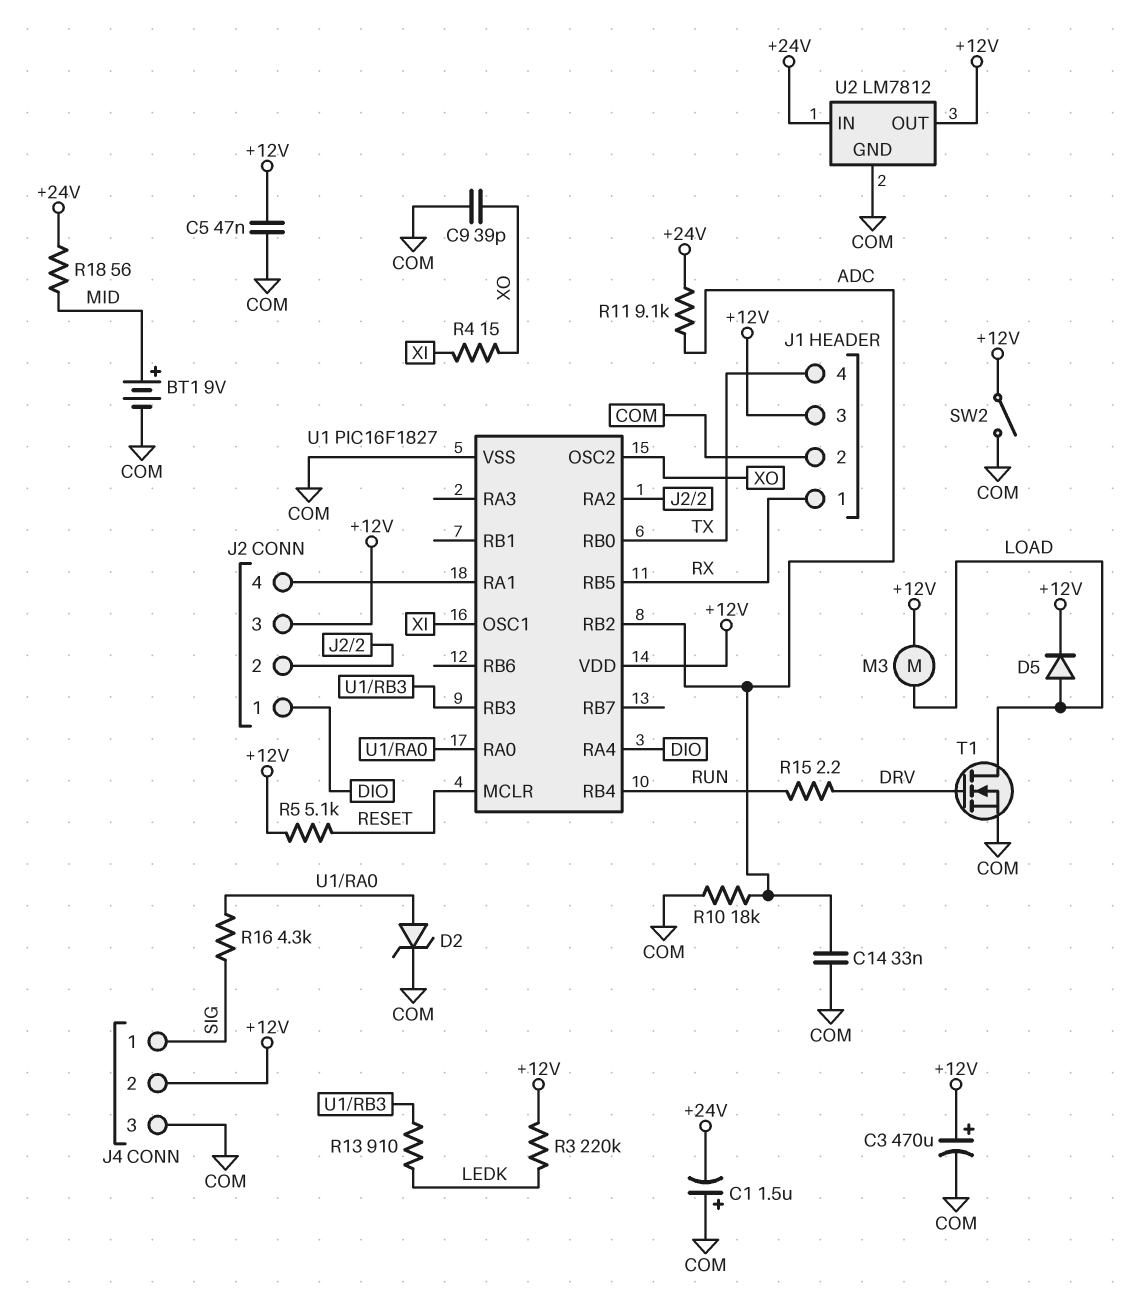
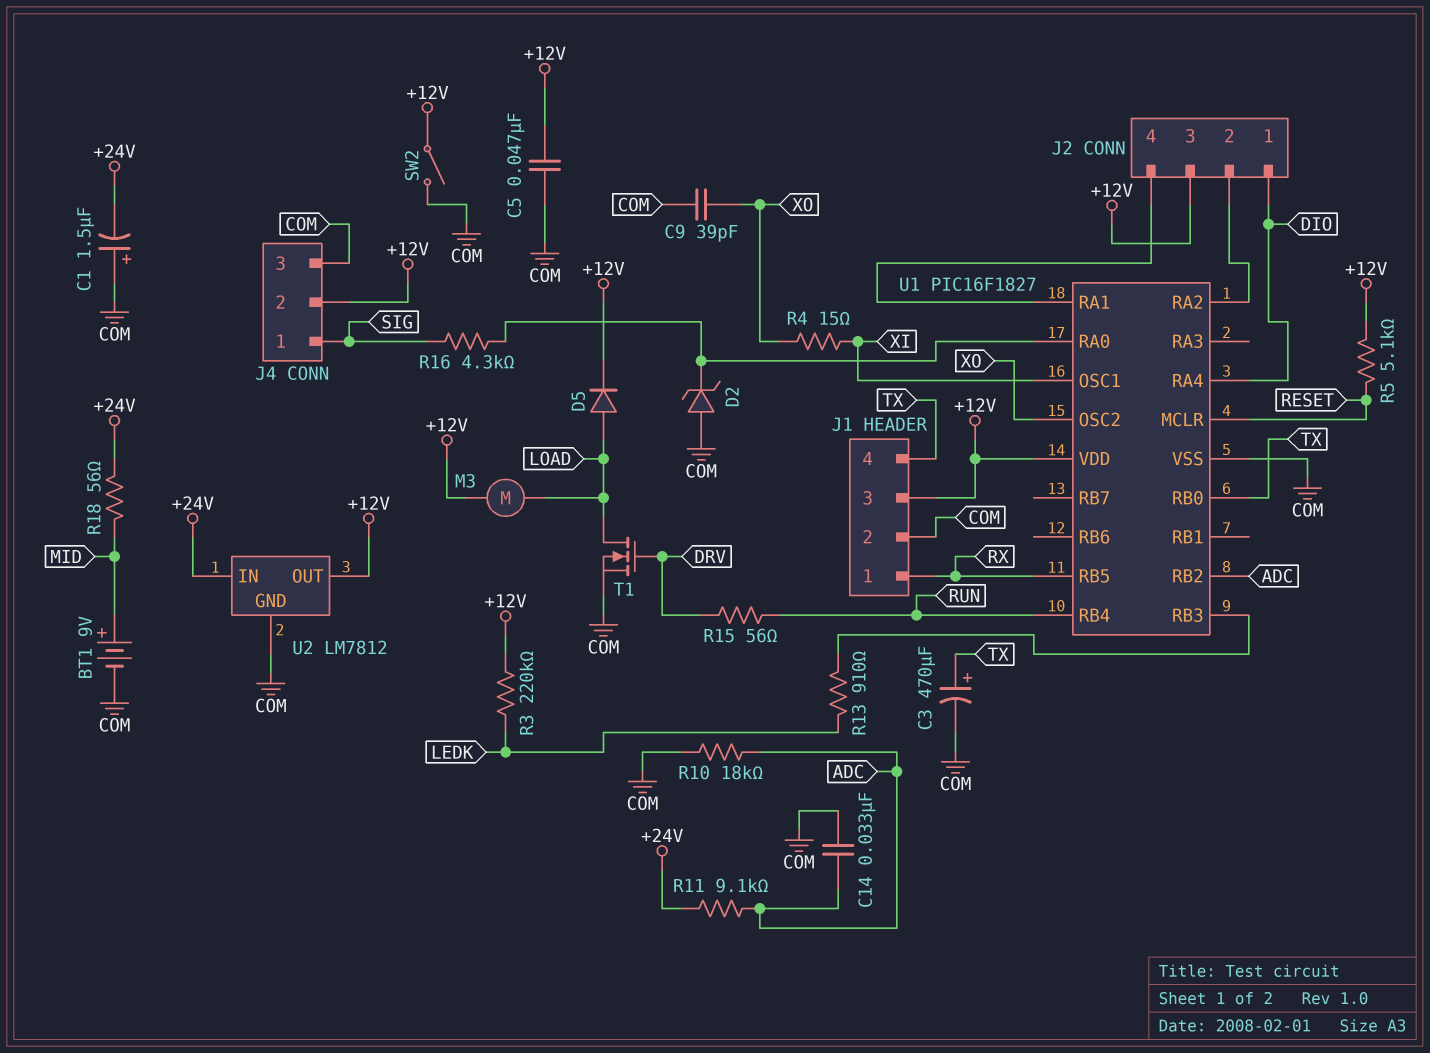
C3: 470uF (plus +12V, minus COM) -> 470uF (plus TX, minus COM)
D2: zener (A U1/RA0, K COM) -> zener (A COM, K U1/RA0)
R15: 2.2 (DRV, RUN) -> 56 (DRV, RUN)

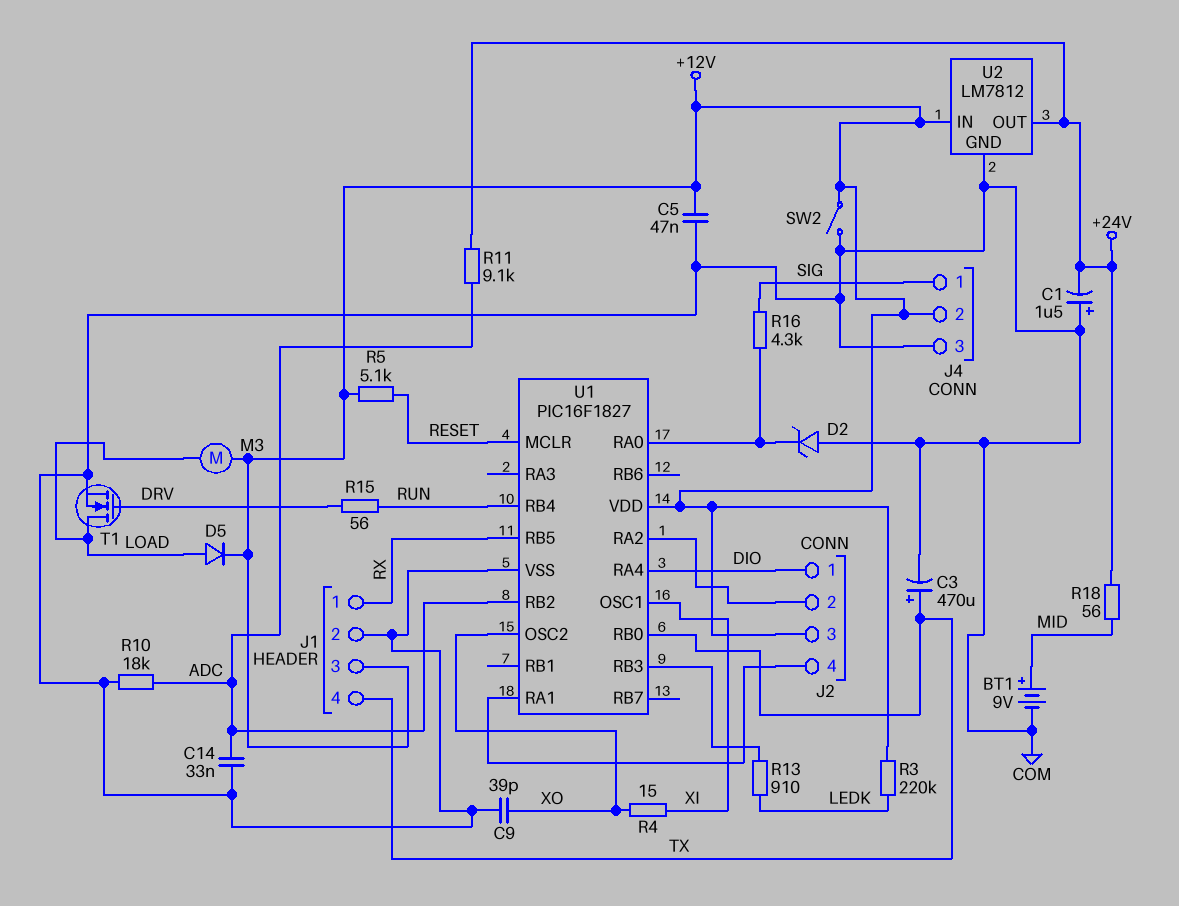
U2 pin IN: +24V -> +12V
U2 pin OUT: +12V -> +24V

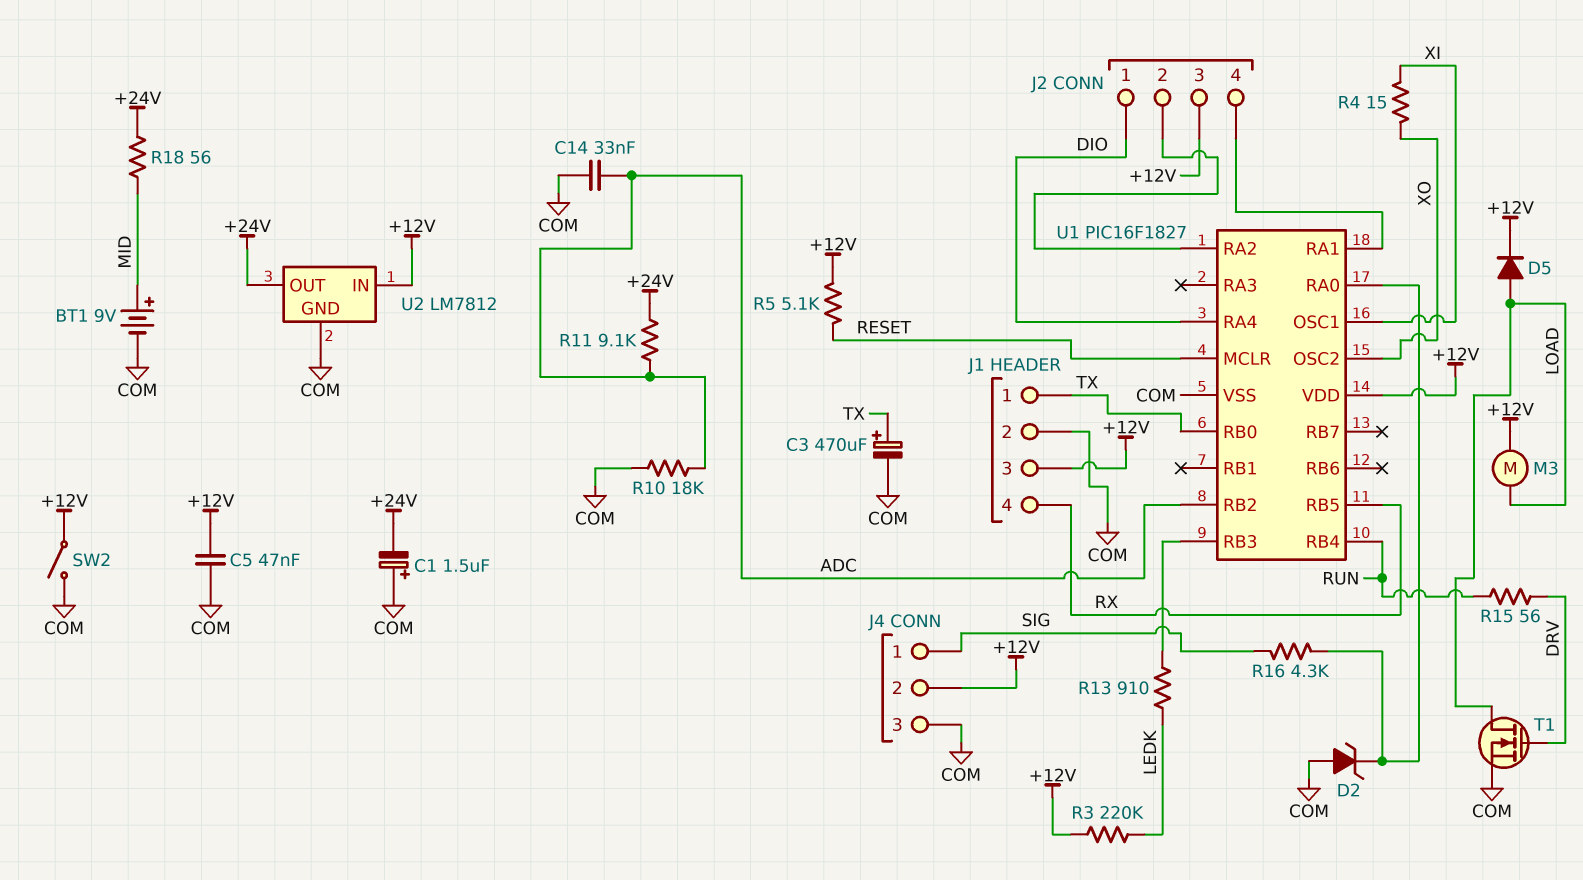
C9: 39pF (COM, XO) -> none
J1 pin 1: RX -> TX
J1 pin 4: TX -> RX

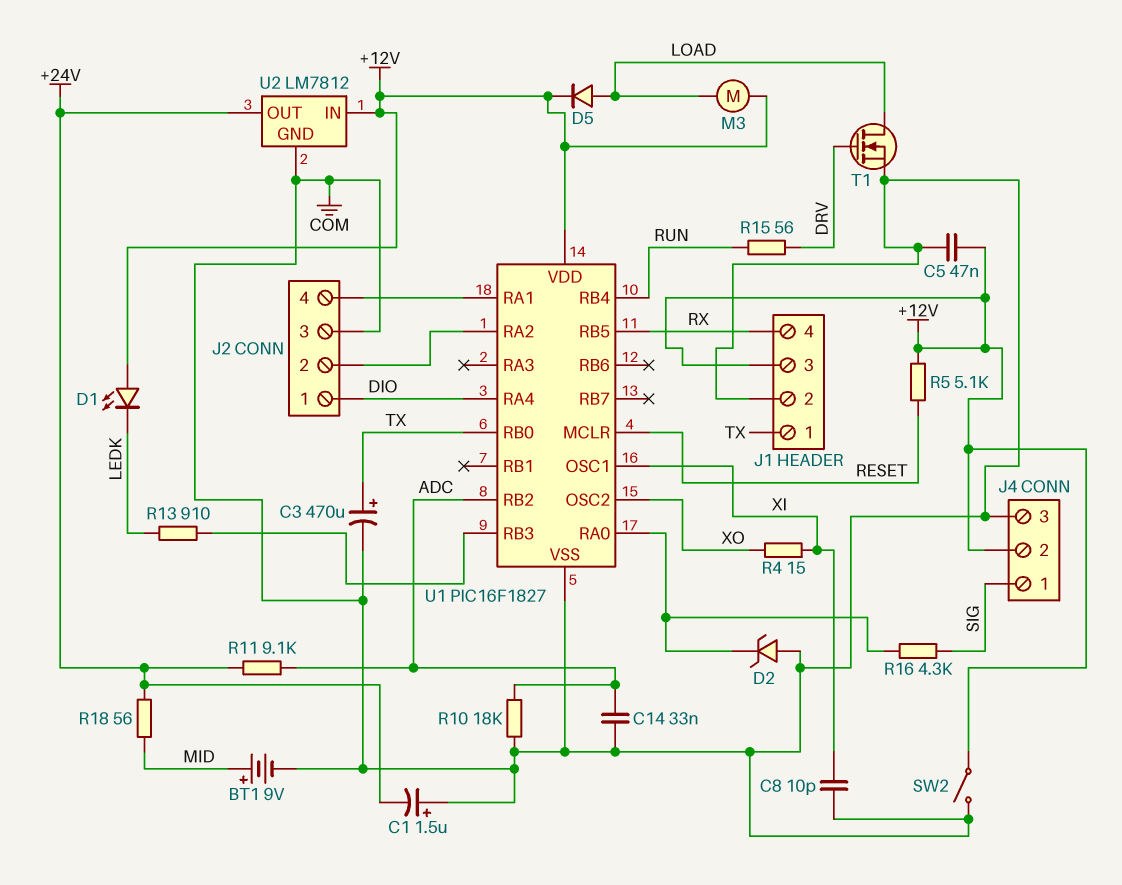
C8: none -> 10pF (COM, XI)
D1: none -> LED (A +12V, K LEDK)
J2 pin 3: +12V -> COM
R3: 220k (+12V, LEDK) -> none

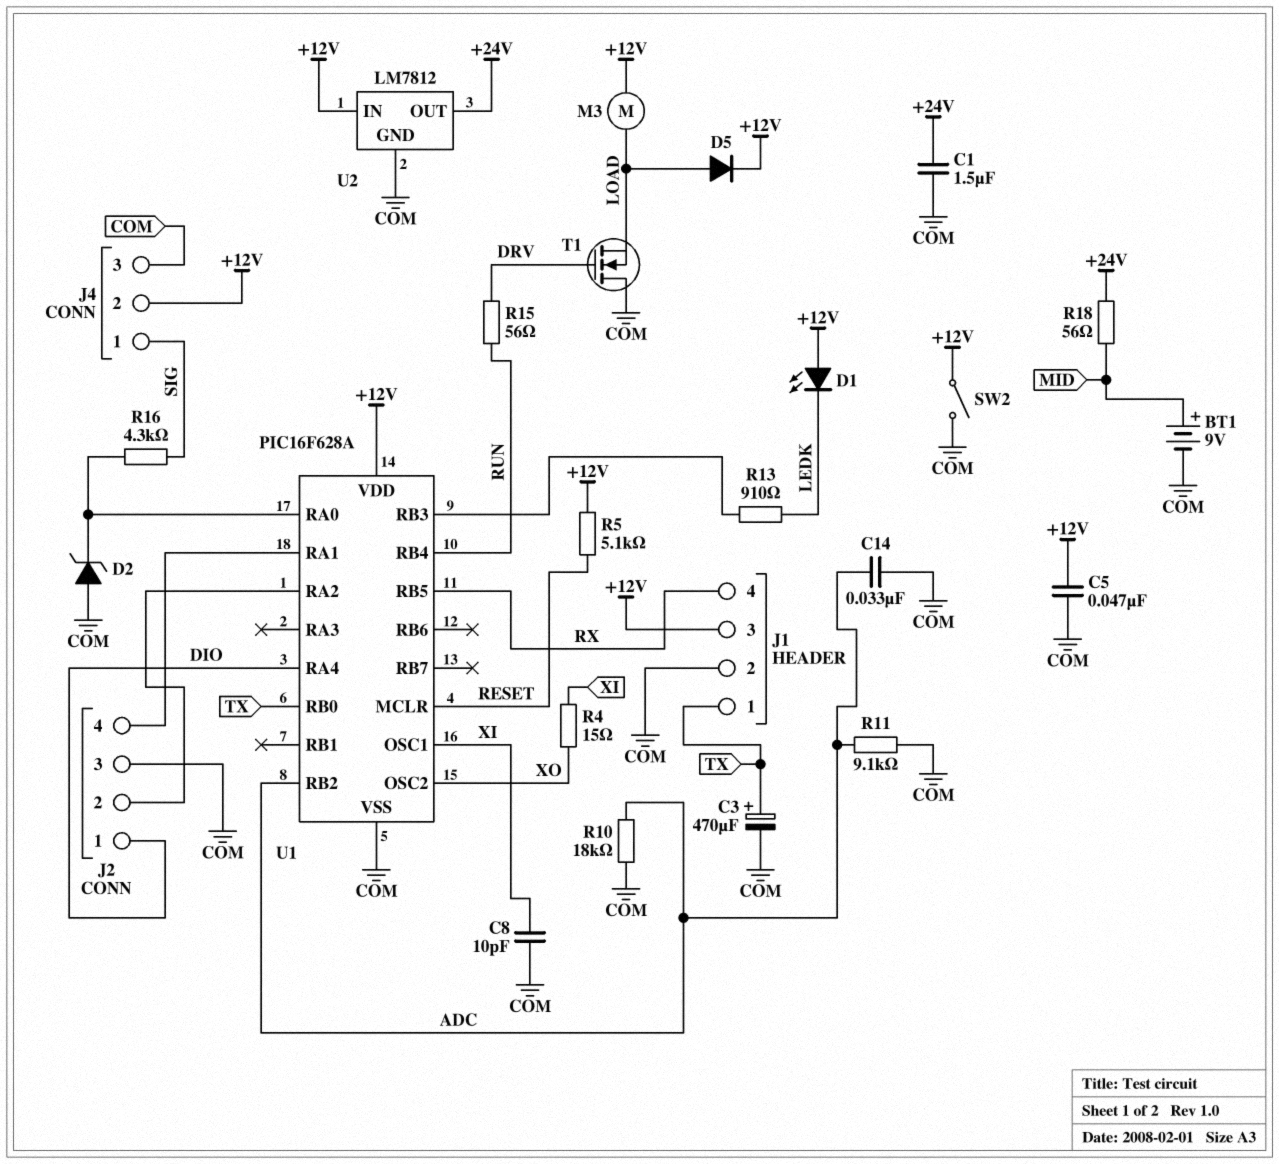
C1: 1.5uF (plus COM, minus +24V) -> 1.5uF (+24V, COM)
R11: 9.1k (+24V, ADC) -> 9.1k (ADC, COM)
T1: NMOS (G DRV, D LOAD, S COM) -> NMOS (G DRV, D COM, S LOAD)
U1: PIC16F1827 -> PIC16F628A

